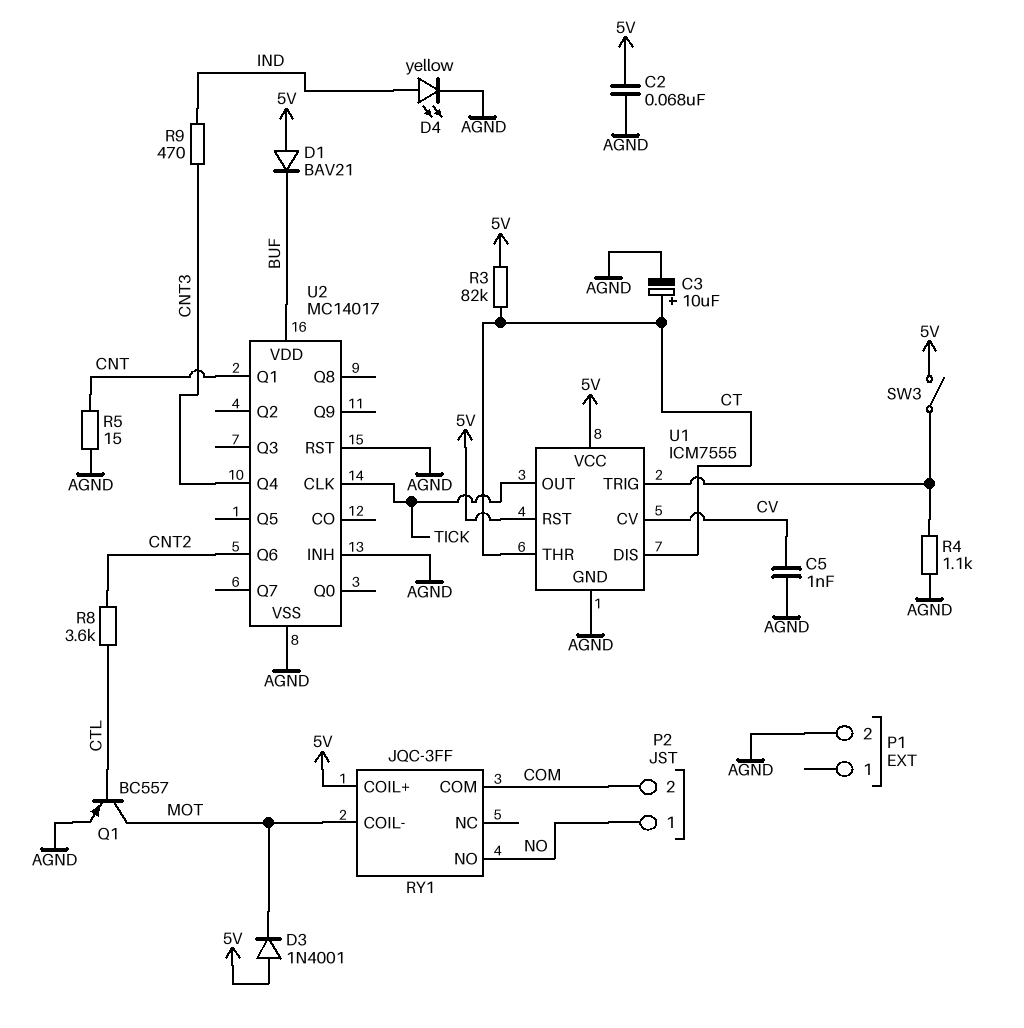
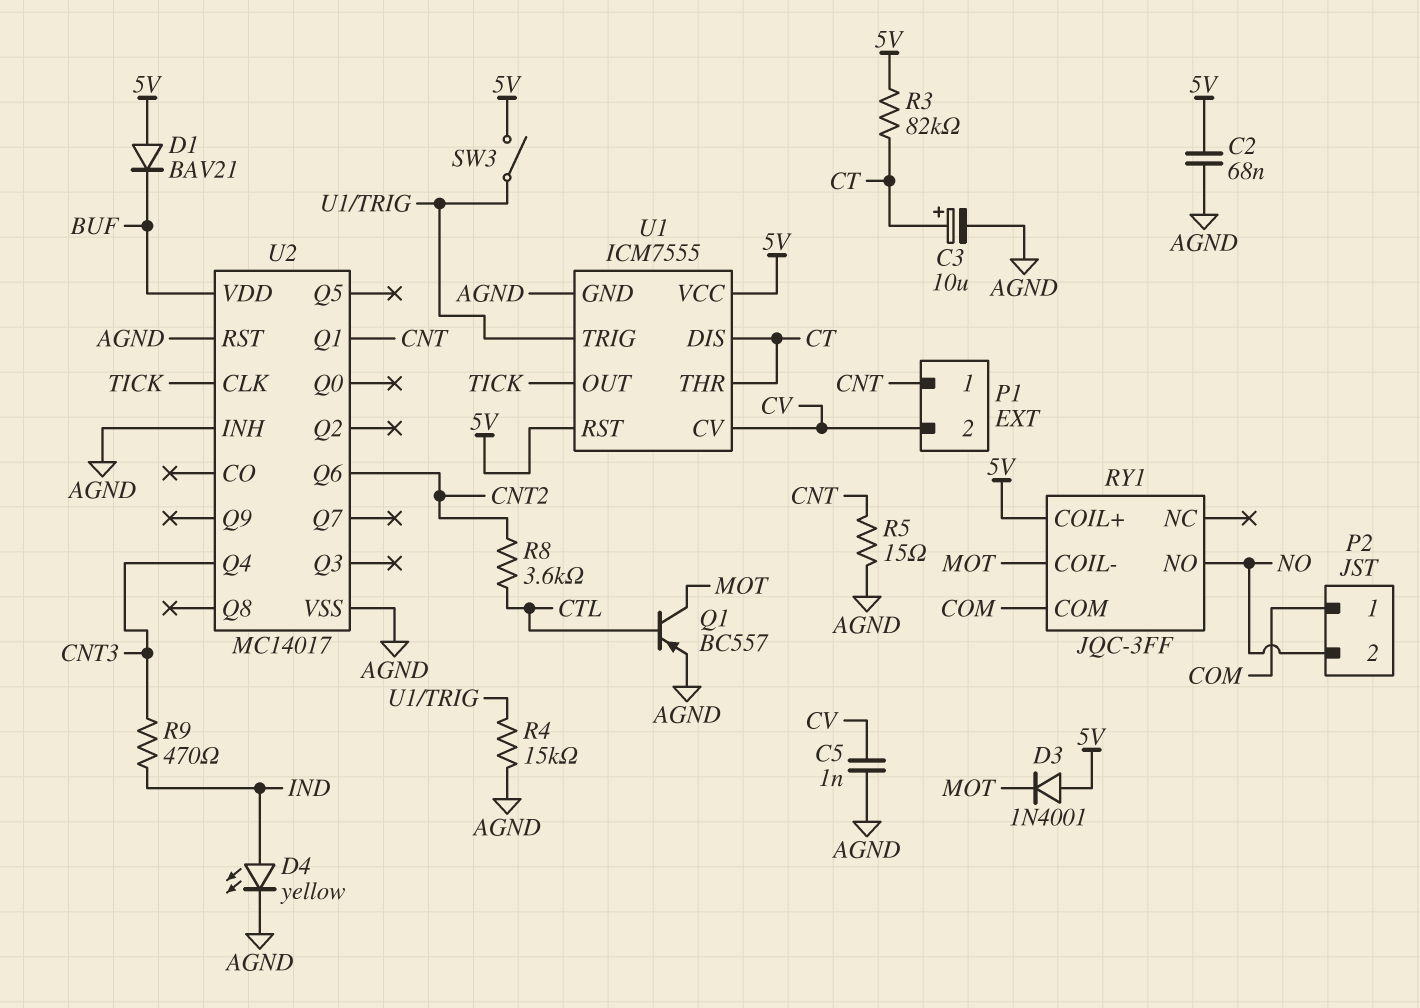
P1 pin 1: none -> CNT
P1 pin 2: AGND -> CV
P2 pin 1: NO -> COM
P2 pin 2: COM -> NO
R4: 1.1k (AGND, U1/TRIG) -> 15k (AGND, U1/TRIG)

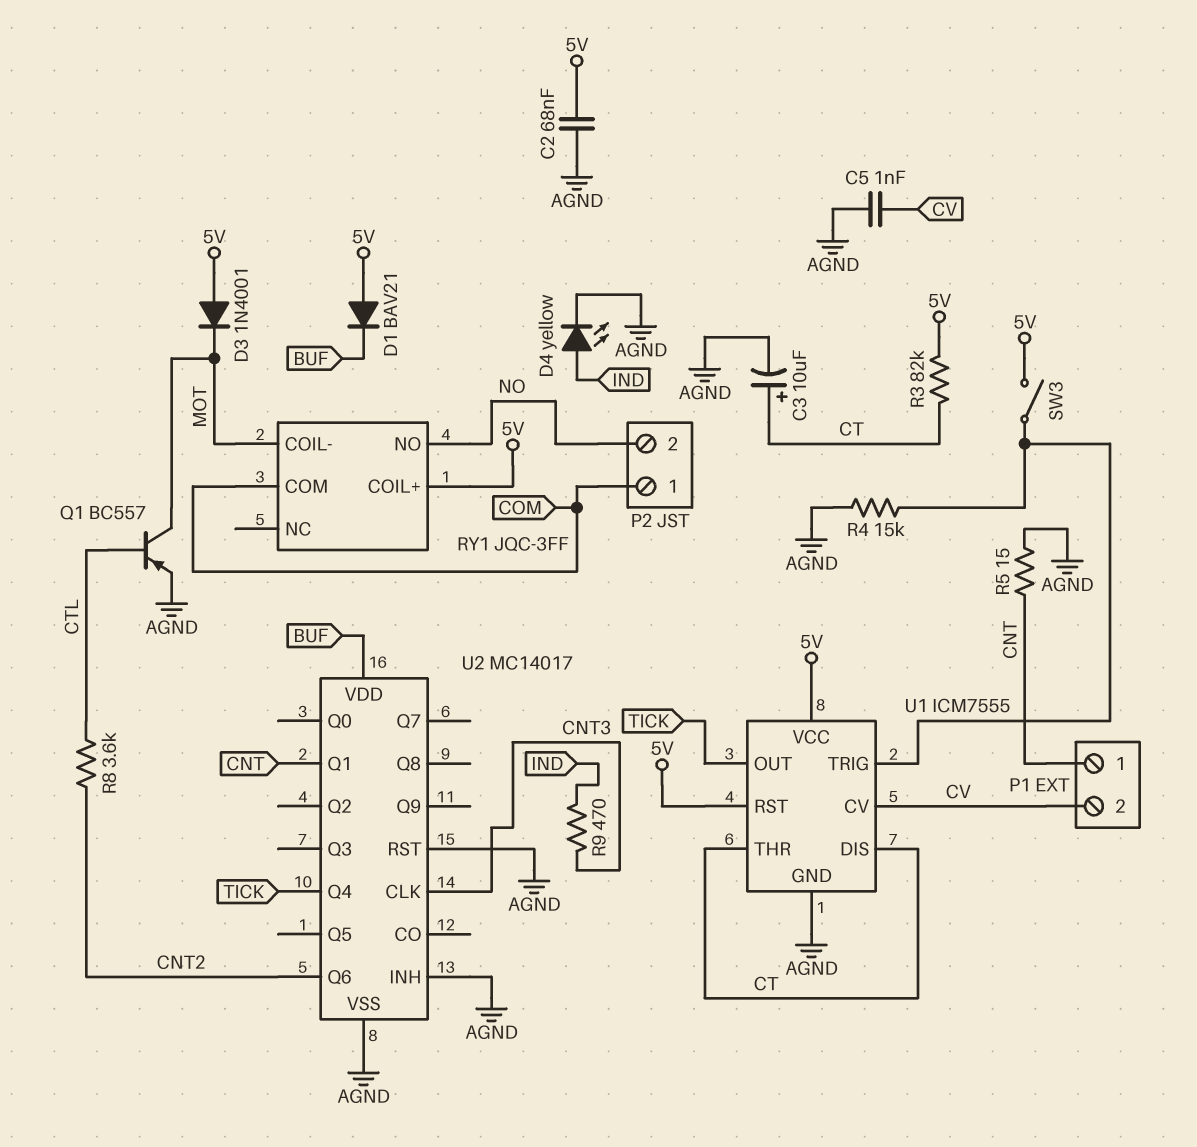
U2 pin CLK: TICK -> CNT3
U2 pin Q4: CNT3 -> TICK

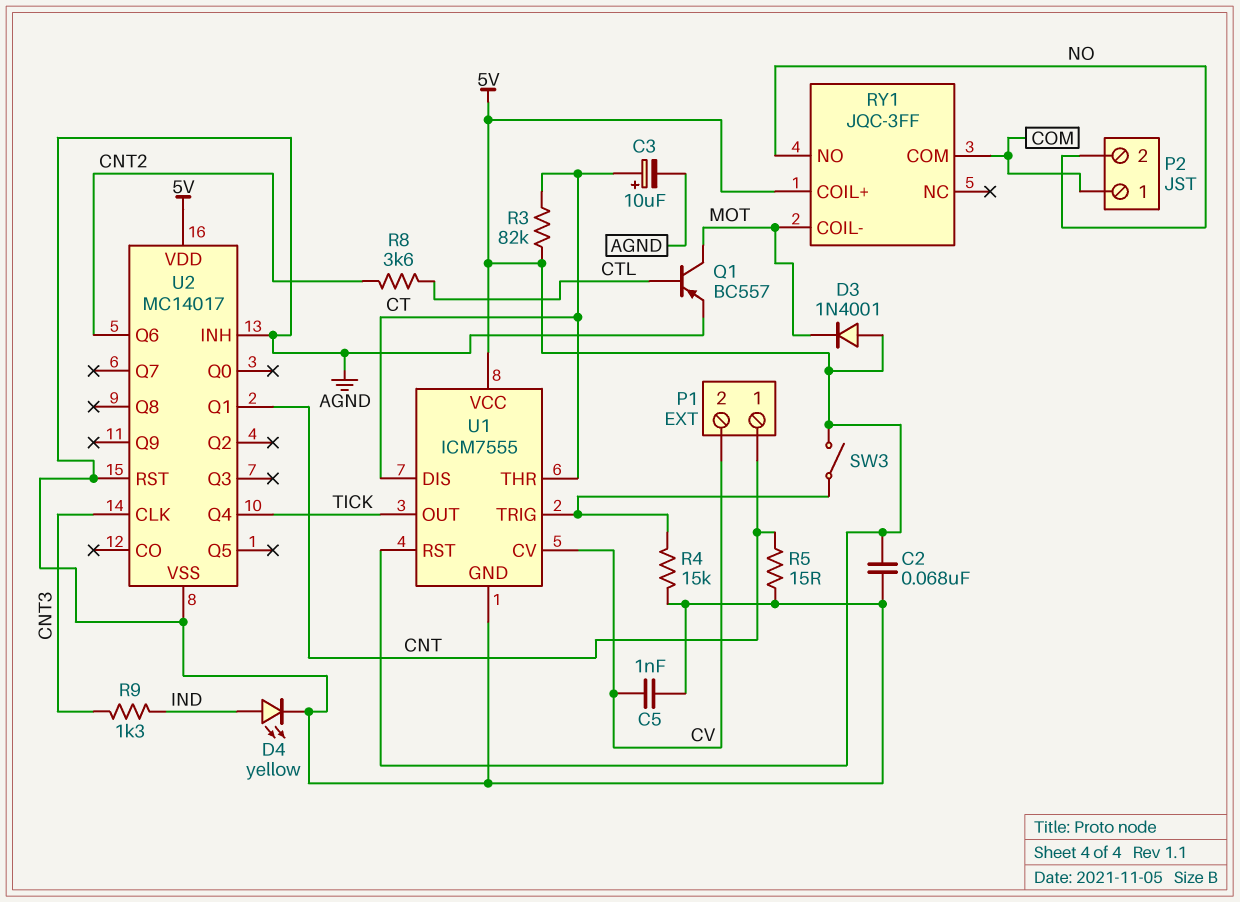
D1: diode BAV21 (A 5V, K BUF) -> none
R9: 470 (CNT3, IND) -> 1.3k (CNT3, IND)
U2 pin VDD: BUF -> 5V

